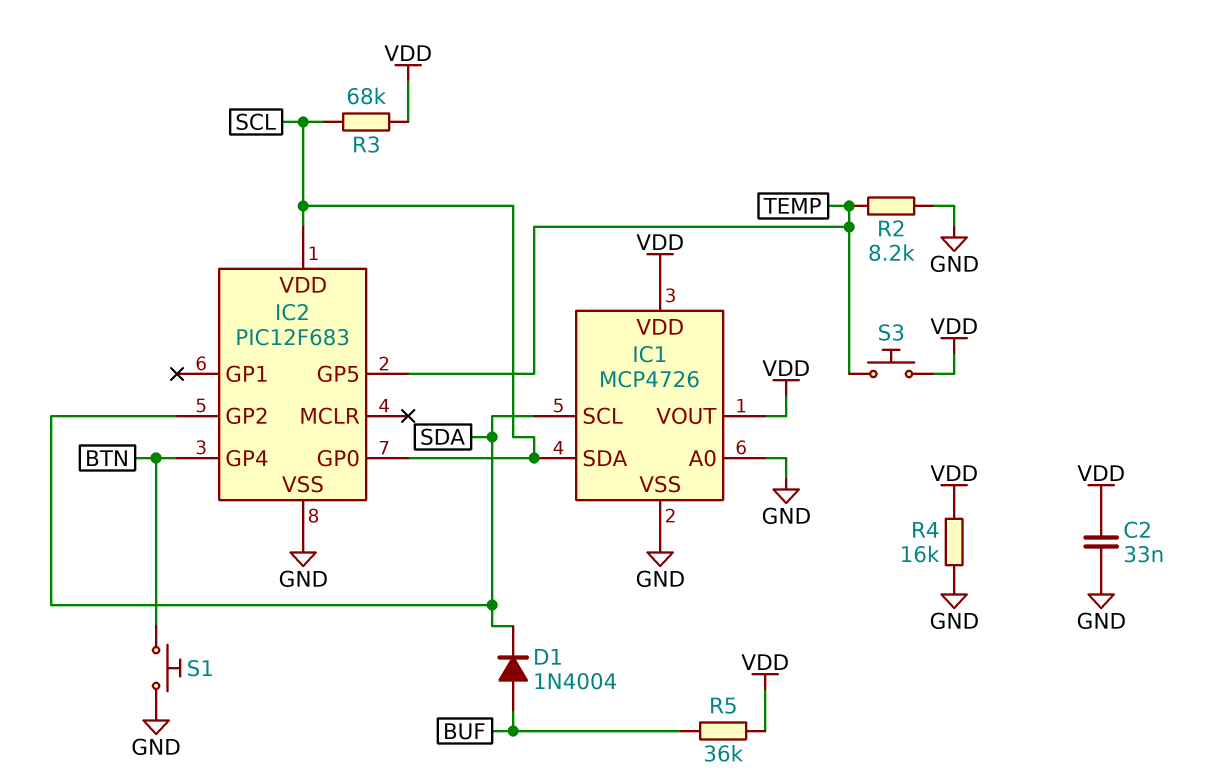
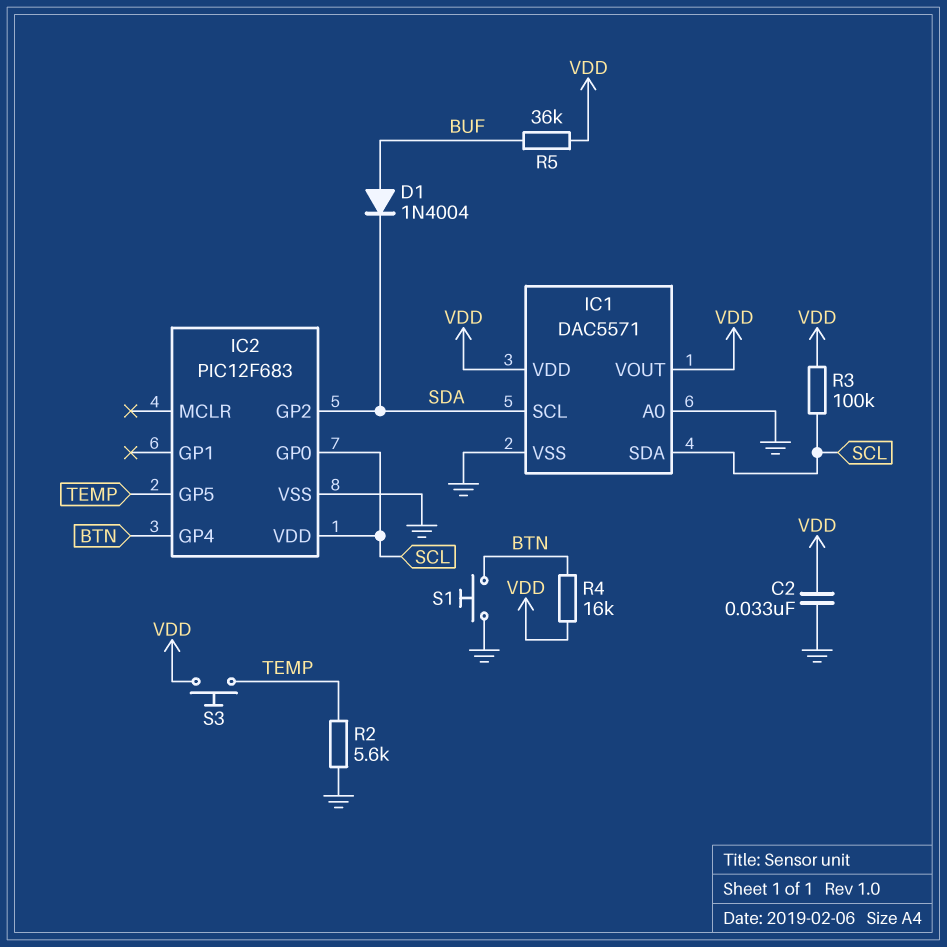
IC1: MCP4726 -> DAC5571
R2: 8.2k (GND, TEMP) -> 5.6k (GND, TEMP)
R3: 68k (SCL, VDD) -> 100k (SCL, VDD)
R4: 16k (GND, VDD) -> 16k (BTN, VDD)

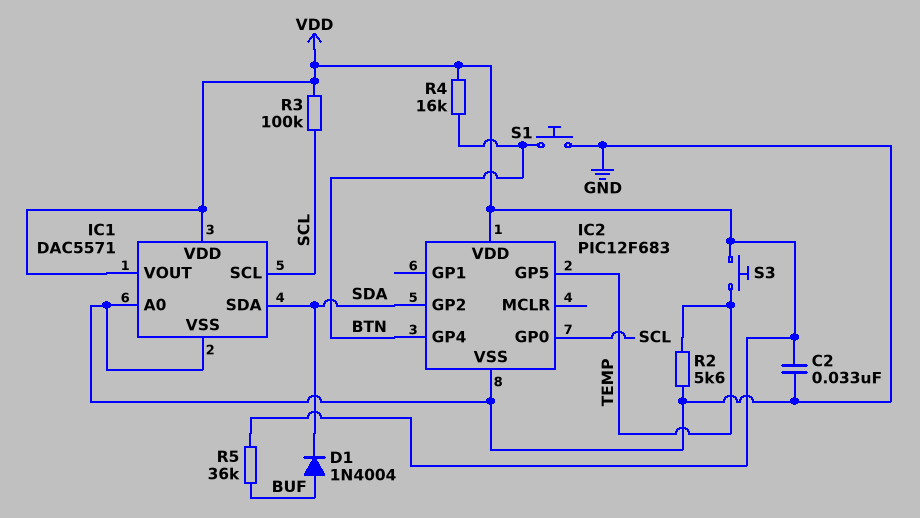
IC1 pin SCL: SDA -> SCL
IC1 pin SDA: SCL -> SDA
IC2 pin VDD: SCL -> VDD

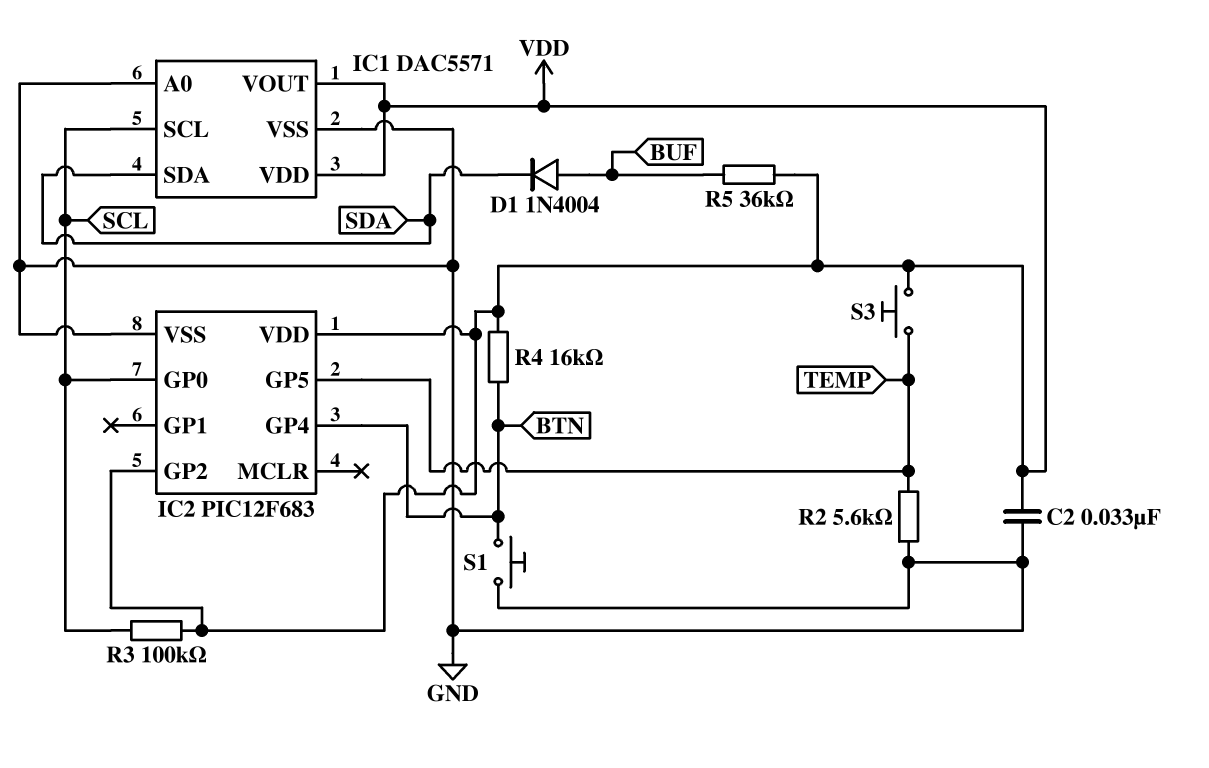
IC2 pin GP2: SDA -> VDD

